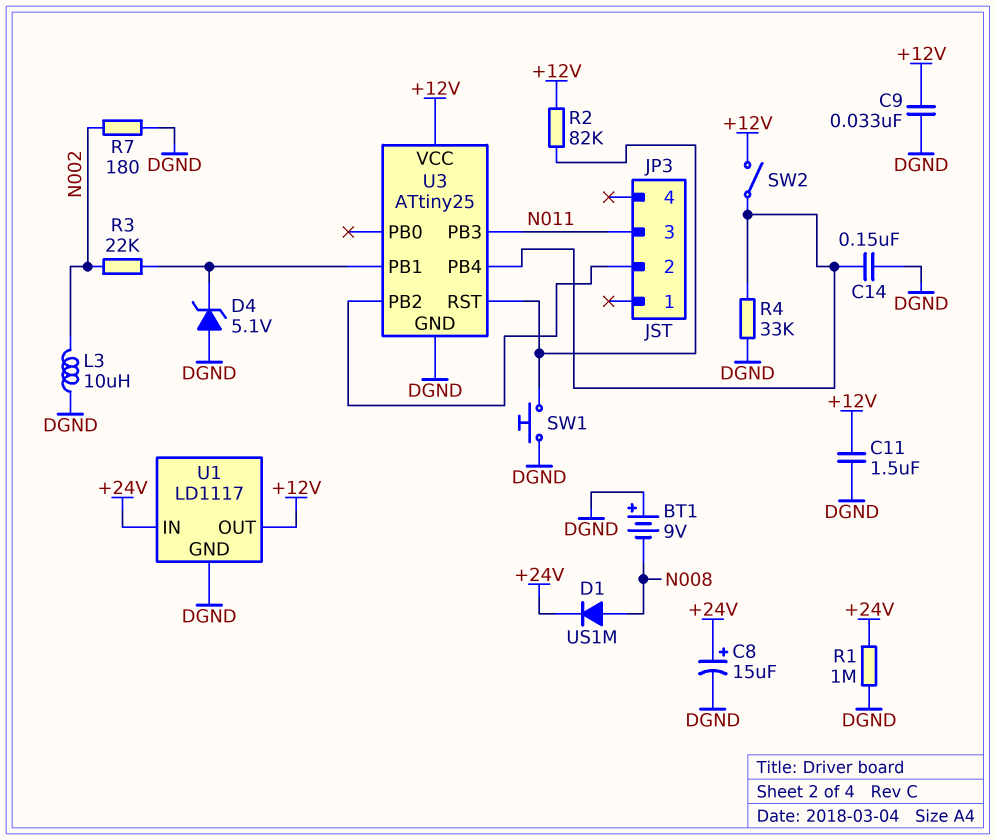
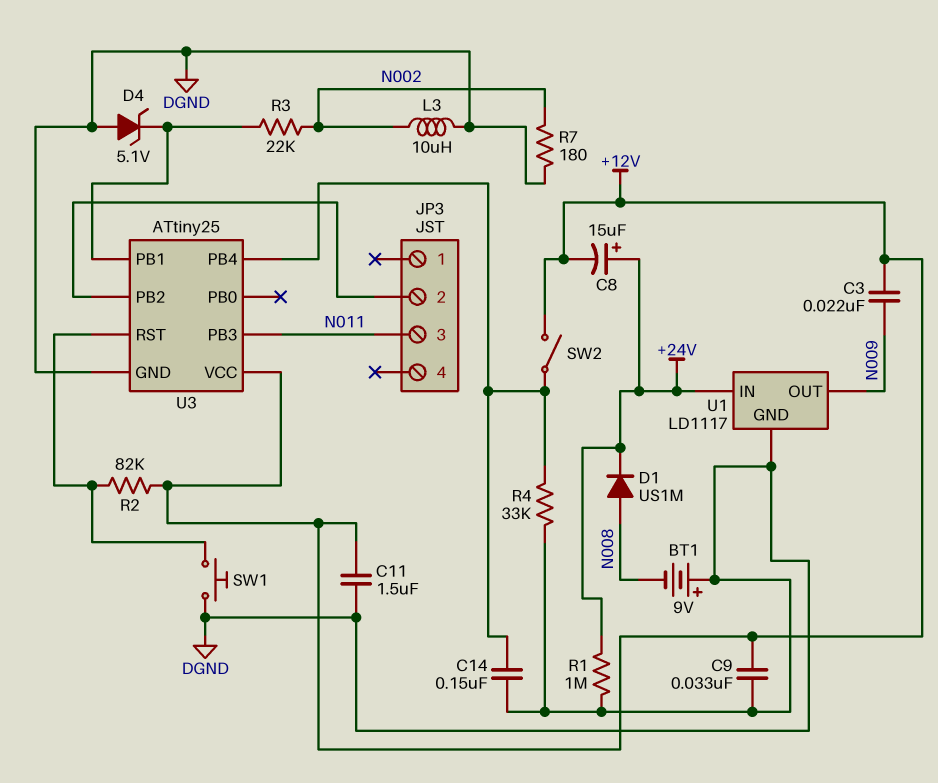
C3: none -> 22nF (+12V, N009)
C8: 15uF (plus +24V, minus DGND) -> 15uF (plus +24V, minus +12V)
U1 pin OUT: +12V -> N009

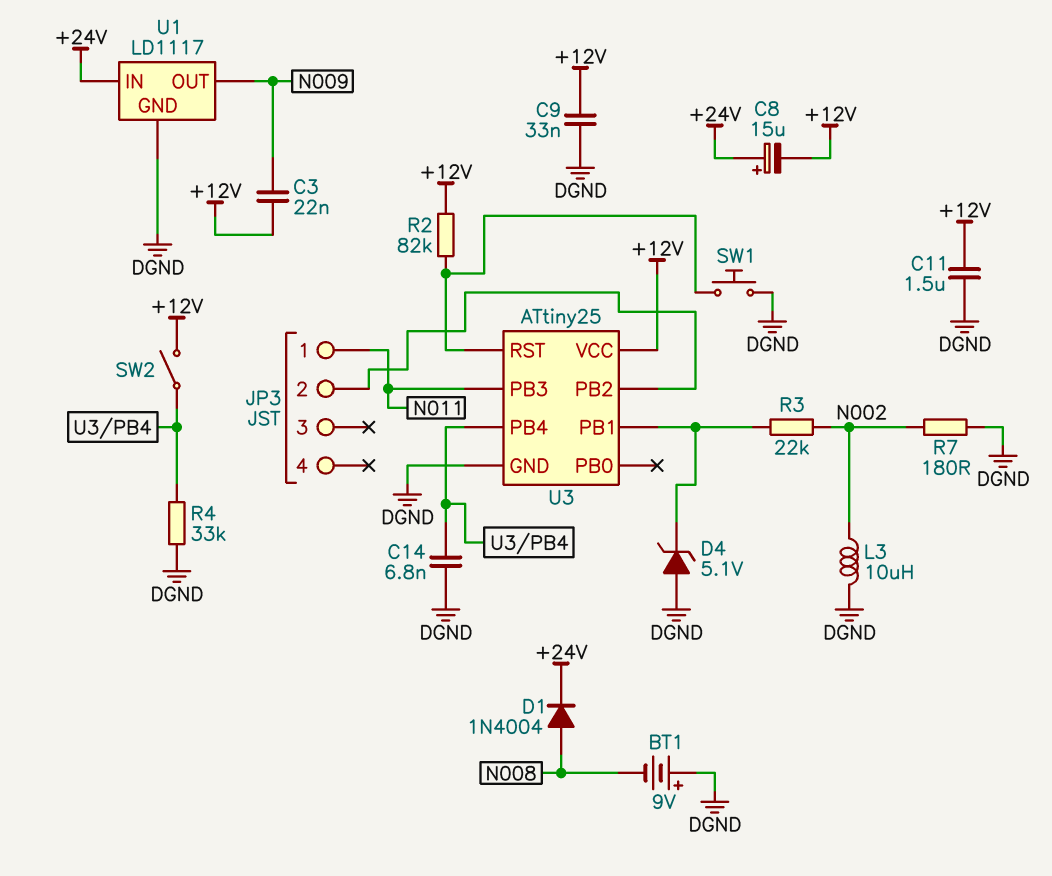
C14: 150nF (DGND, U3/PB4) -> 6.8nF (DGND, U3/PB4)
D1: diode US1M (A N008, K +24V) -> diode 1N4004 (A N008, K +24V)
JP3 pin 1: none -> N011
JP3 pin 3: N011 -> none
R1: 1M (+24V, DGND) -> none

